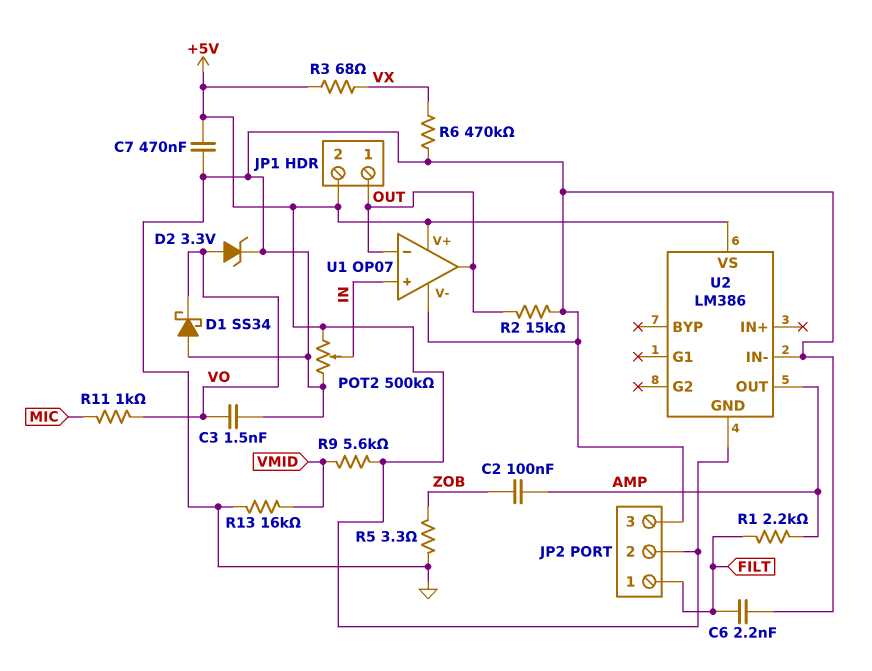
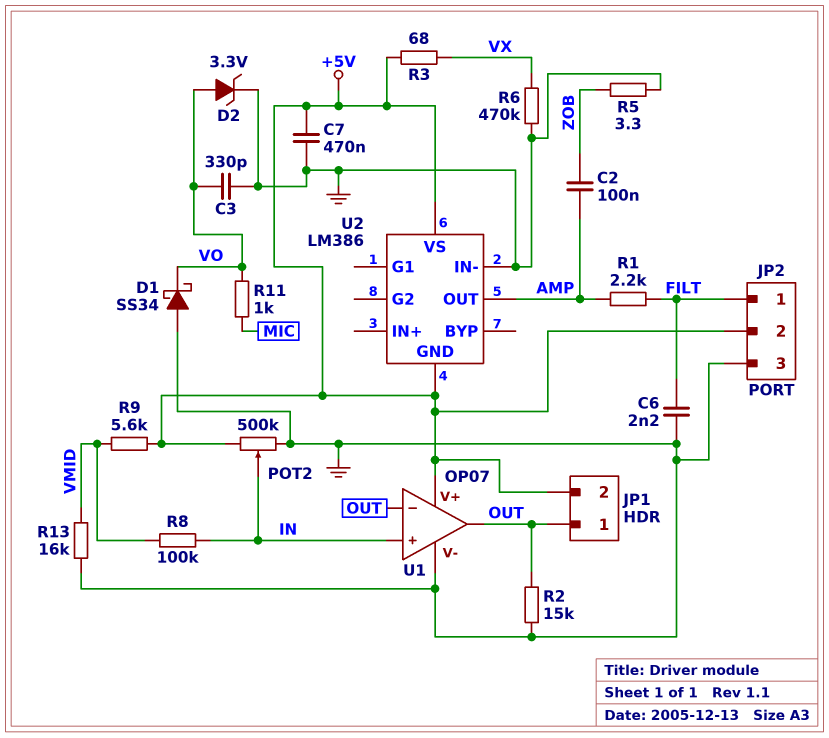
C3: 1.5nF (GND, VO) -> 330pF (GND, VO)
R8: none -> 100k (IN, VMID)

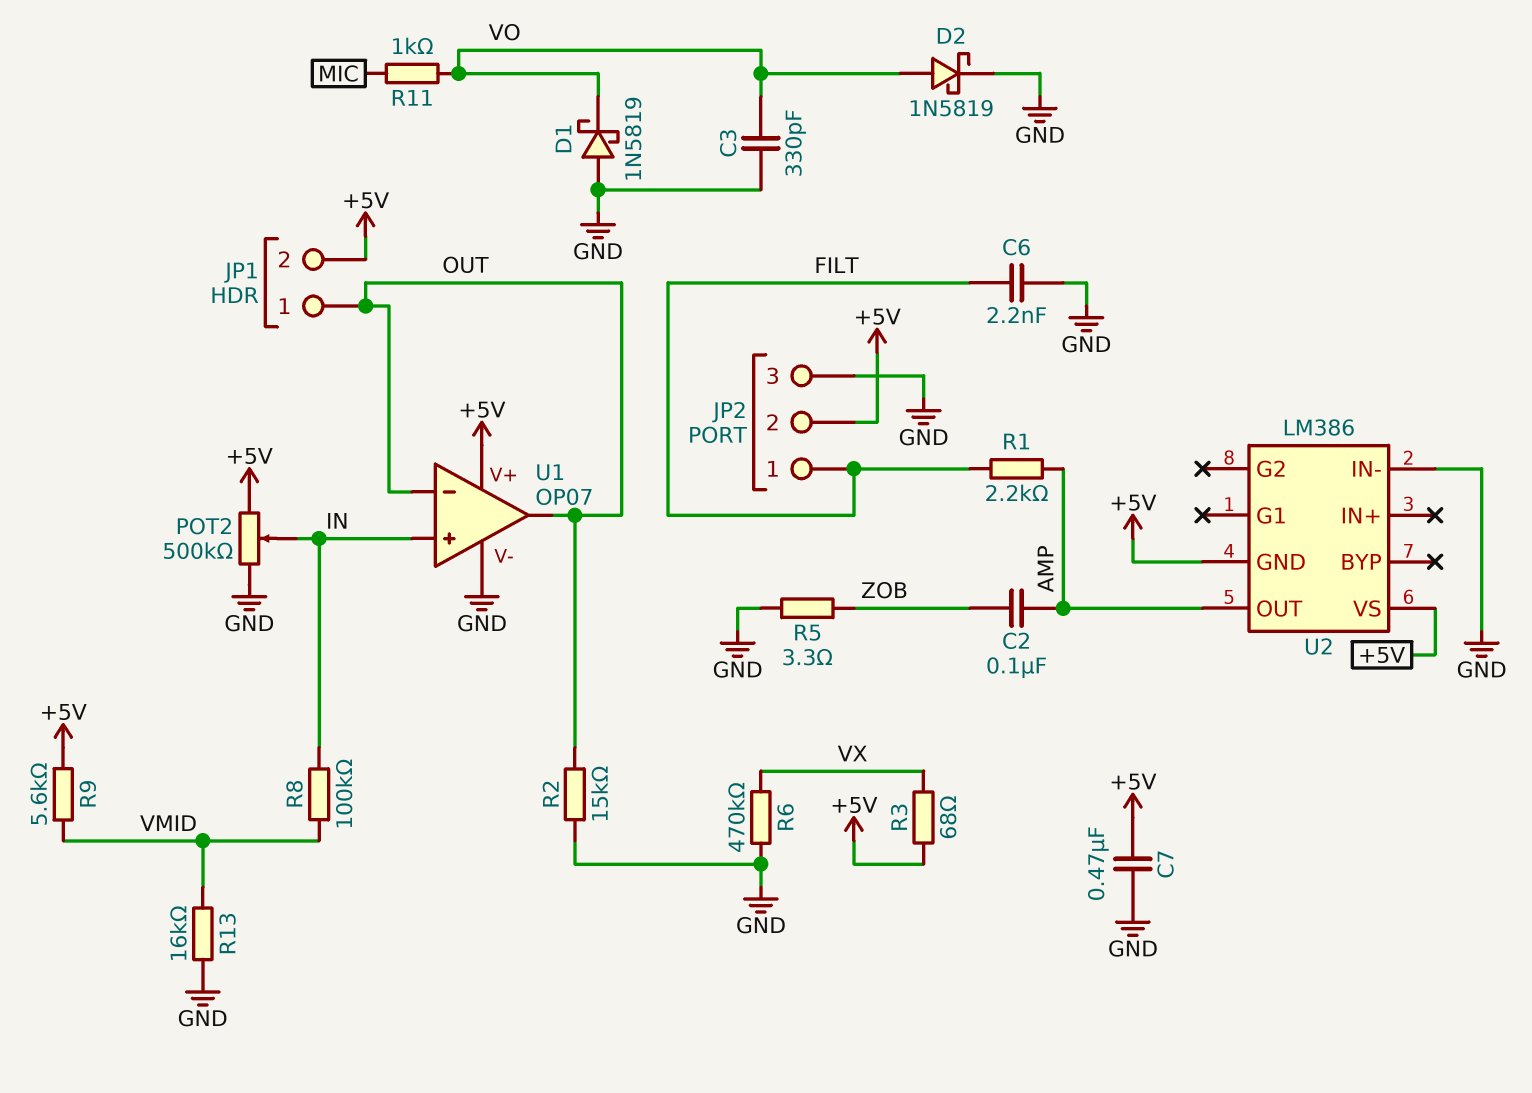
D1: schottky SS34 (A GND, K VO) -> schottky 1N5819 (A GND, K VO)
D2: zener 3.3V (A VO, K GND) -> schottky 1N5819 (A VO, K GND)

